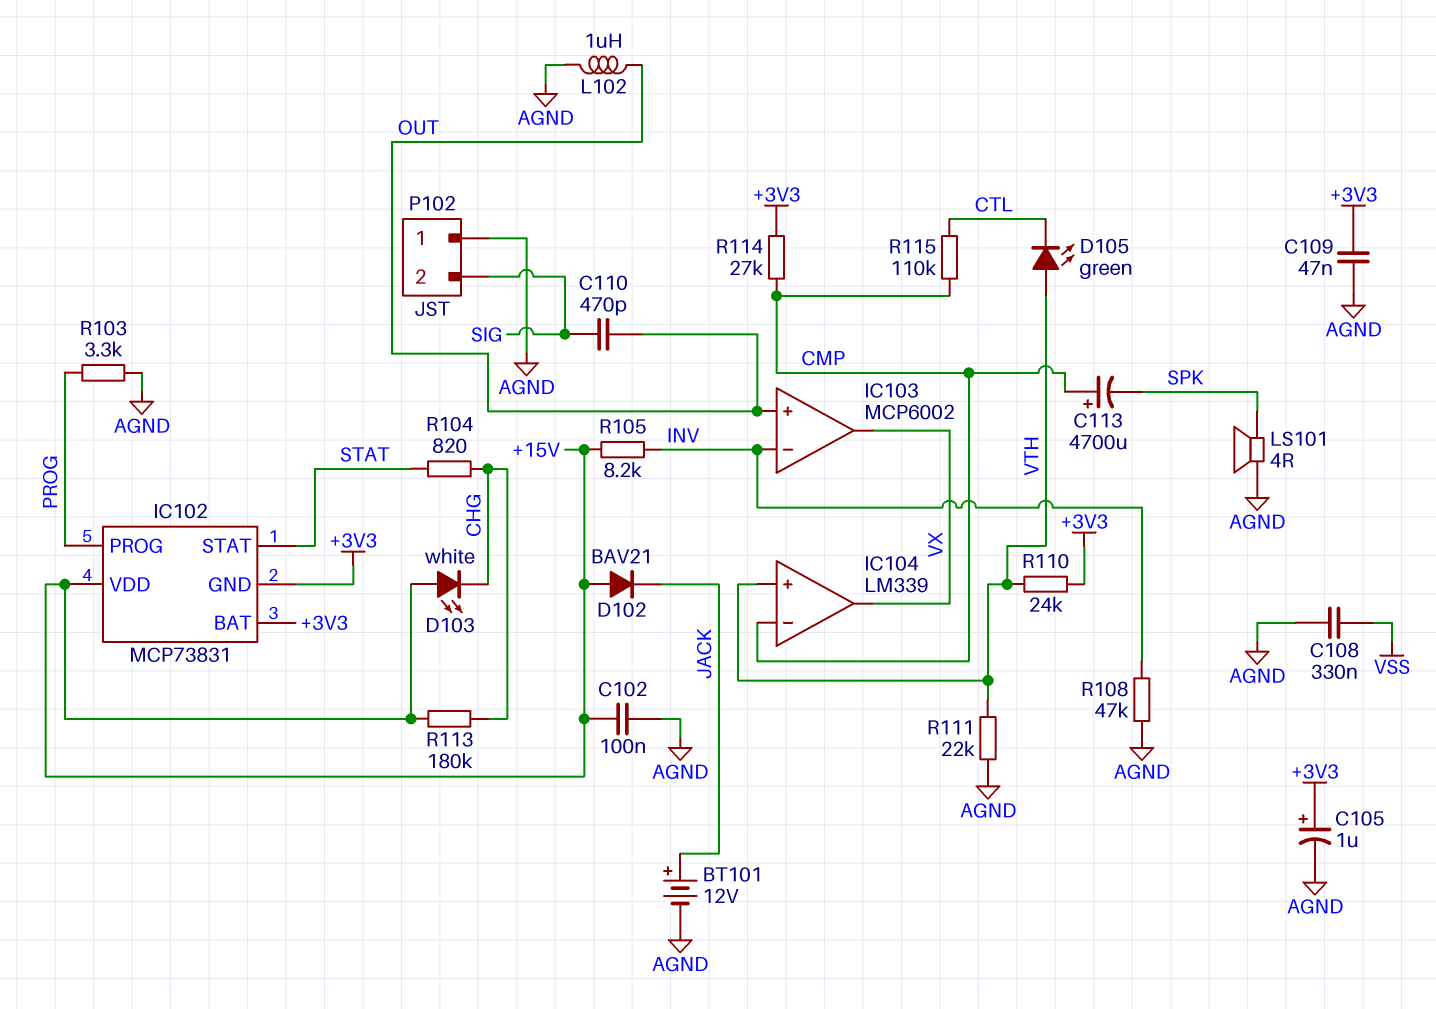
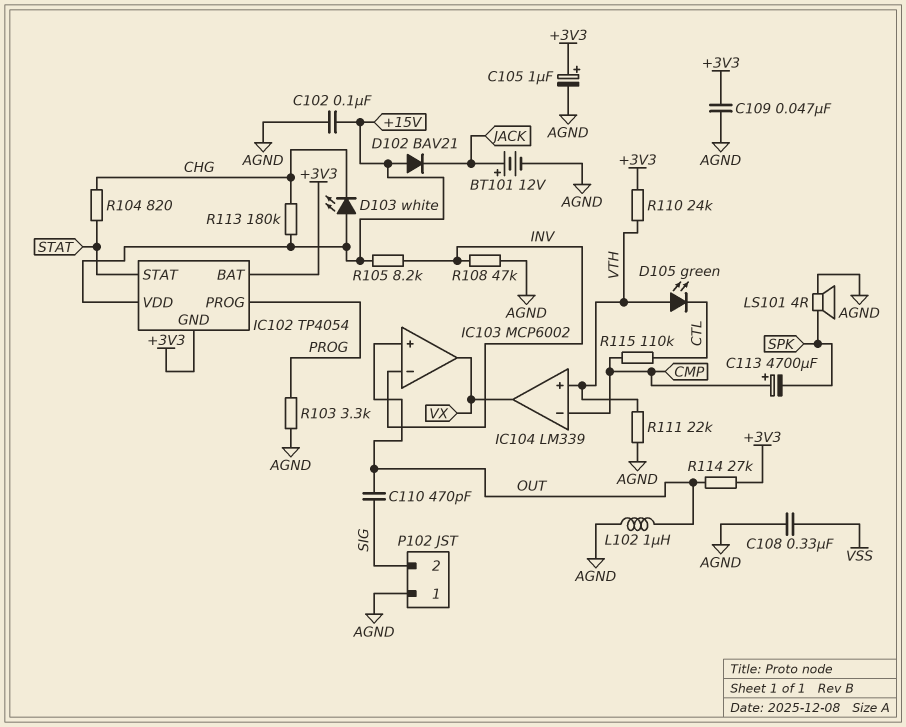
IC102: MCP73831 -> TP4054
R114: 27k (+3V3, CMP) -> 27k (+3V3, OUT)

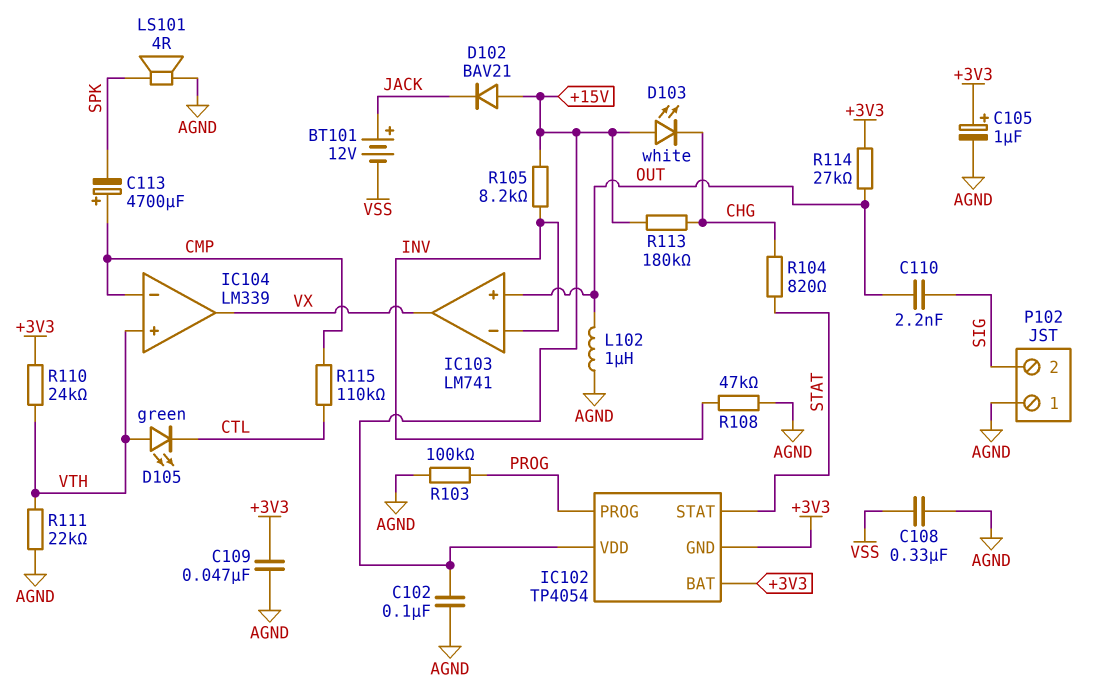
BT101: 12V (plus JACK, minus AGND) -> 12V (plus JACK, minus VSS)
C110: 470pF (OUT, SIG) -> 2.2nF (OUT, SIG)
IC103: MCP6002 -> LM741
R103: 3.3k (AGND, PROG) -> 100k (AGND, PROG)

